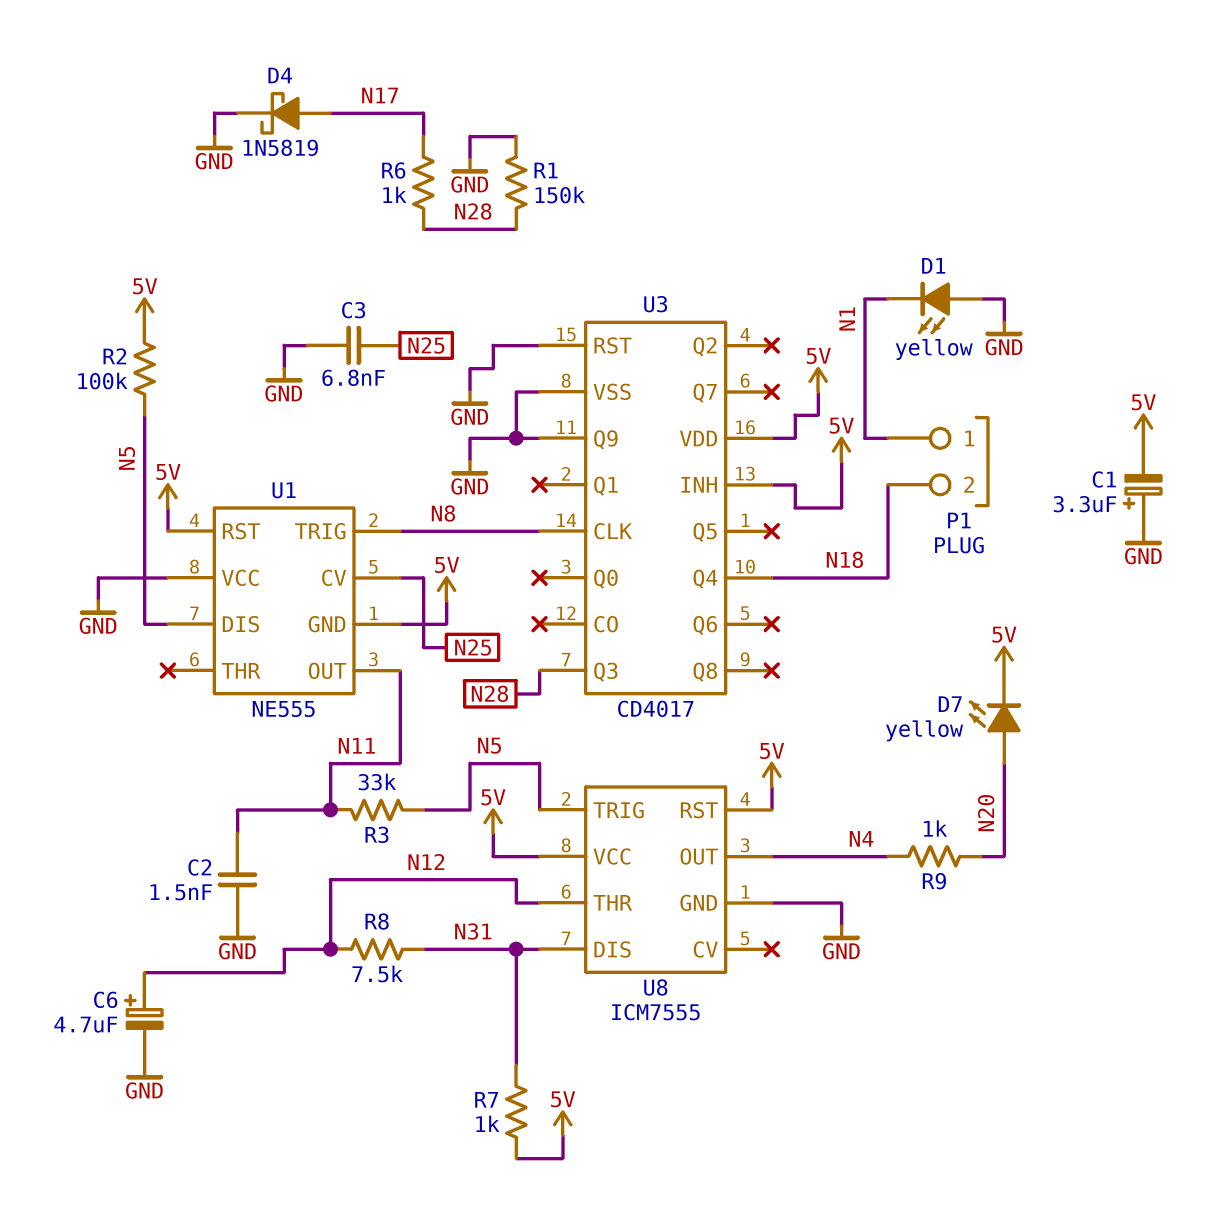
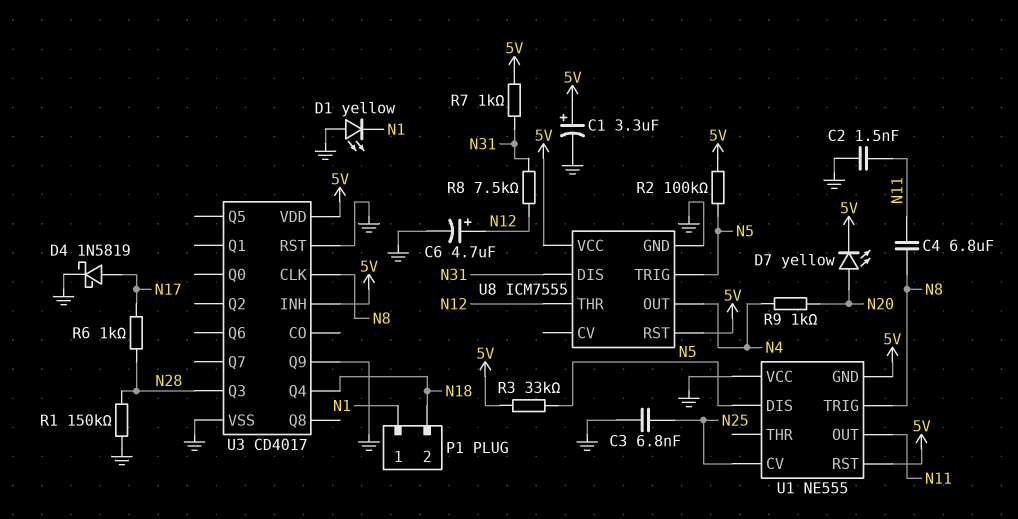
C1: 3.3uF (plus GND, minus 5V) -> 3.3uF (plus 5V, minus GND)
C4: none -> 6.8uF (N8, N11)
R3: 33k (N5, N11) -> 33k (5V, N5)

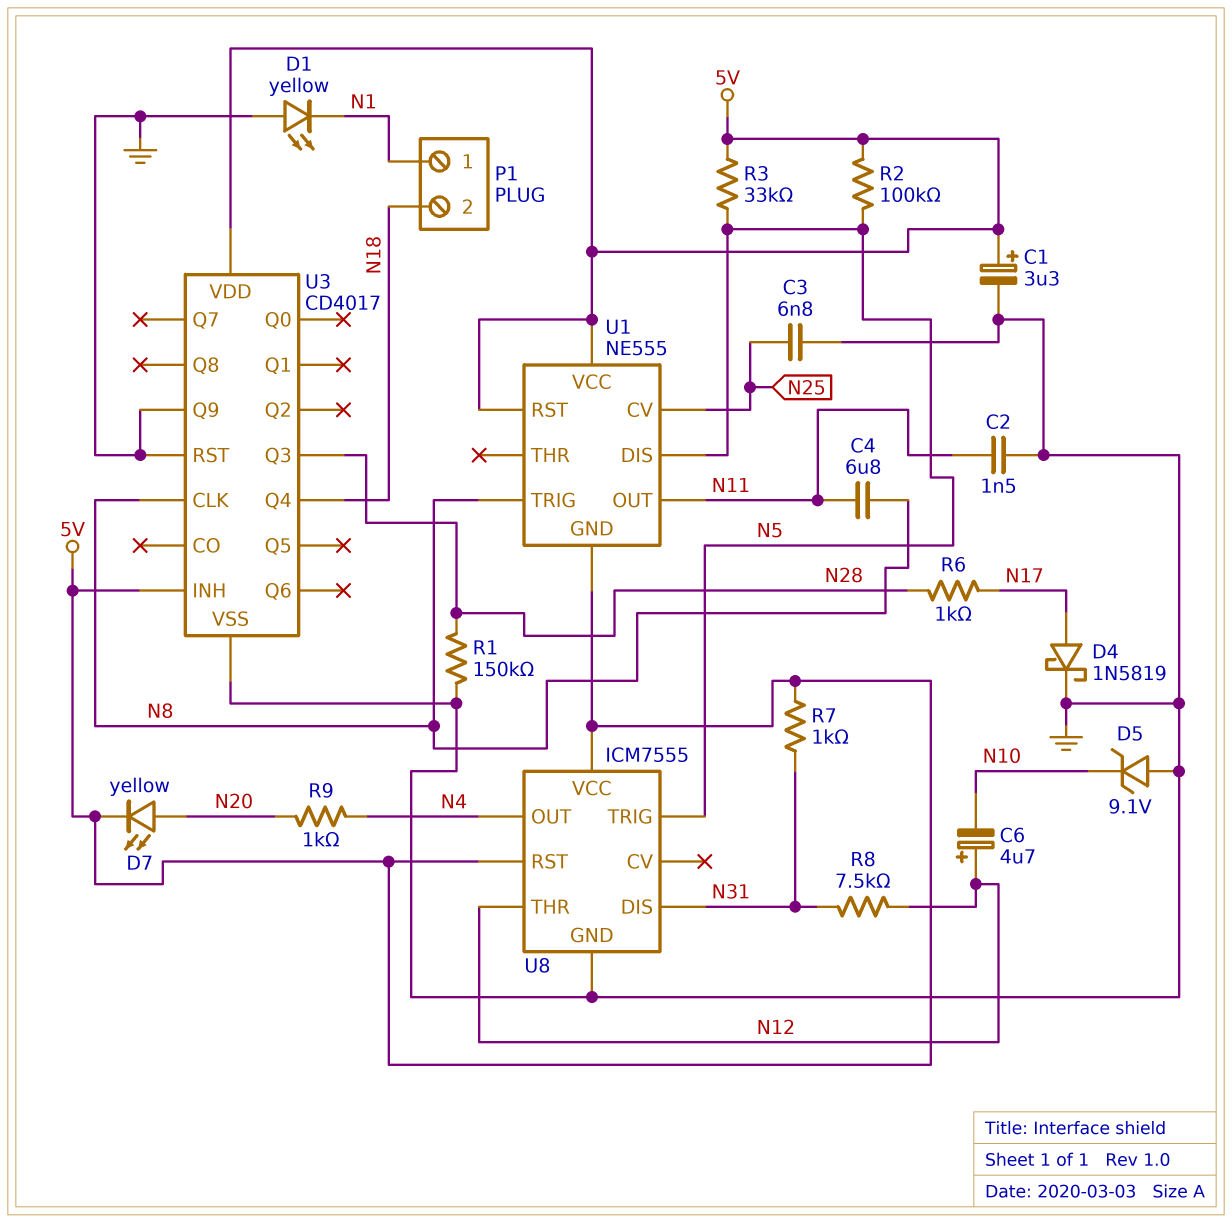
C6: 4.7uF (plus N12, minus GND) -> 4.7uF (plus N12, minus N10)
D5: none -> zener 9.1V (A GND, K N10)
U1 pin VCC: GND -> 5V

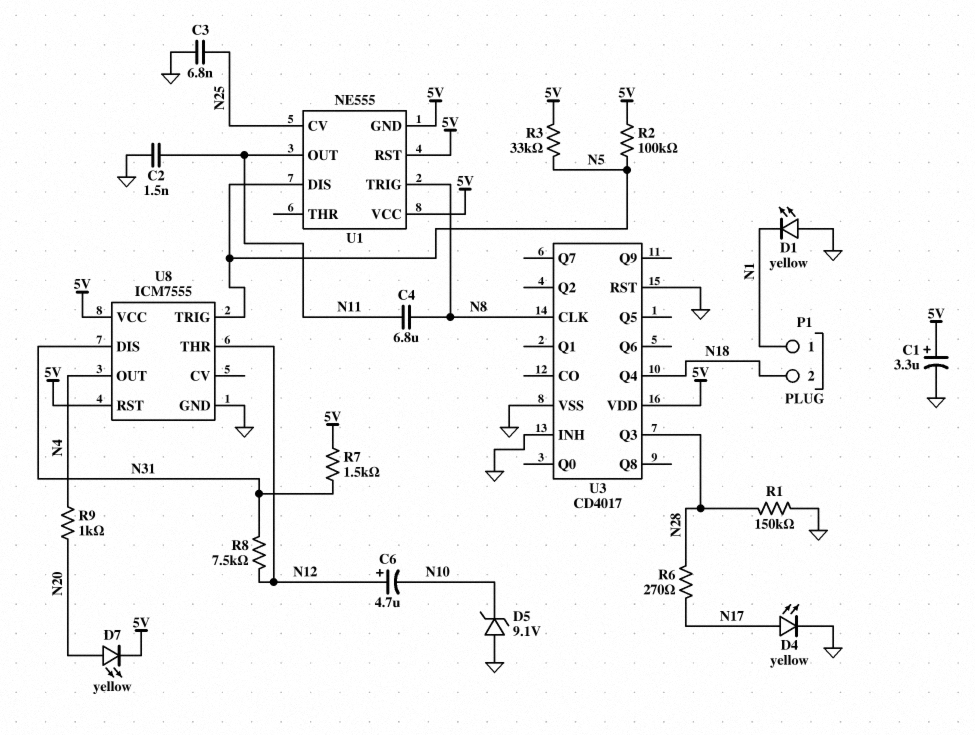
D4: schottky 1N5819 (A N17, K GND) -> LED yellow (A N17, K GND)
R6: 1k (N17, N28) -> 270 (N17, N28)
R7: 1k (5V, N31) -> 1.5k (5V, N31)
U3 pin INH: 5V -> GND
U3 pin Q9: GND -> none

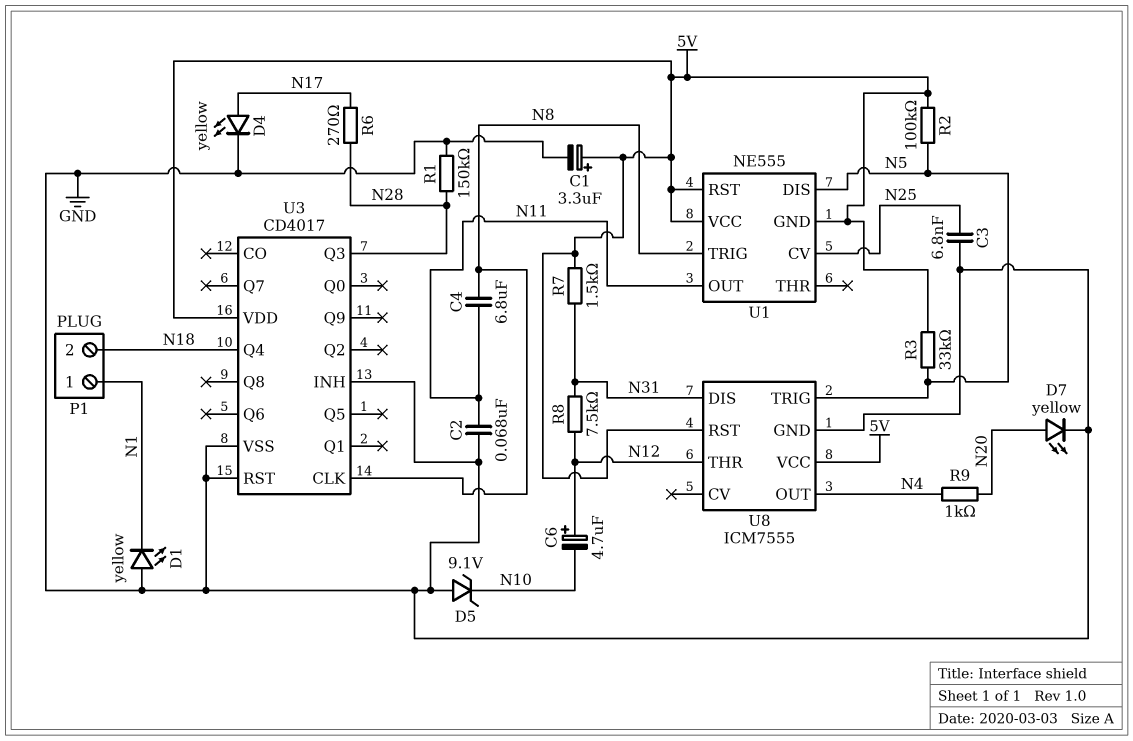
C2: 1.5nF (GND, N11) -> 68nF (GND, N11)
D7: LED yellow (A N20, K 5V) -> LED yellow (A N20, K GND)

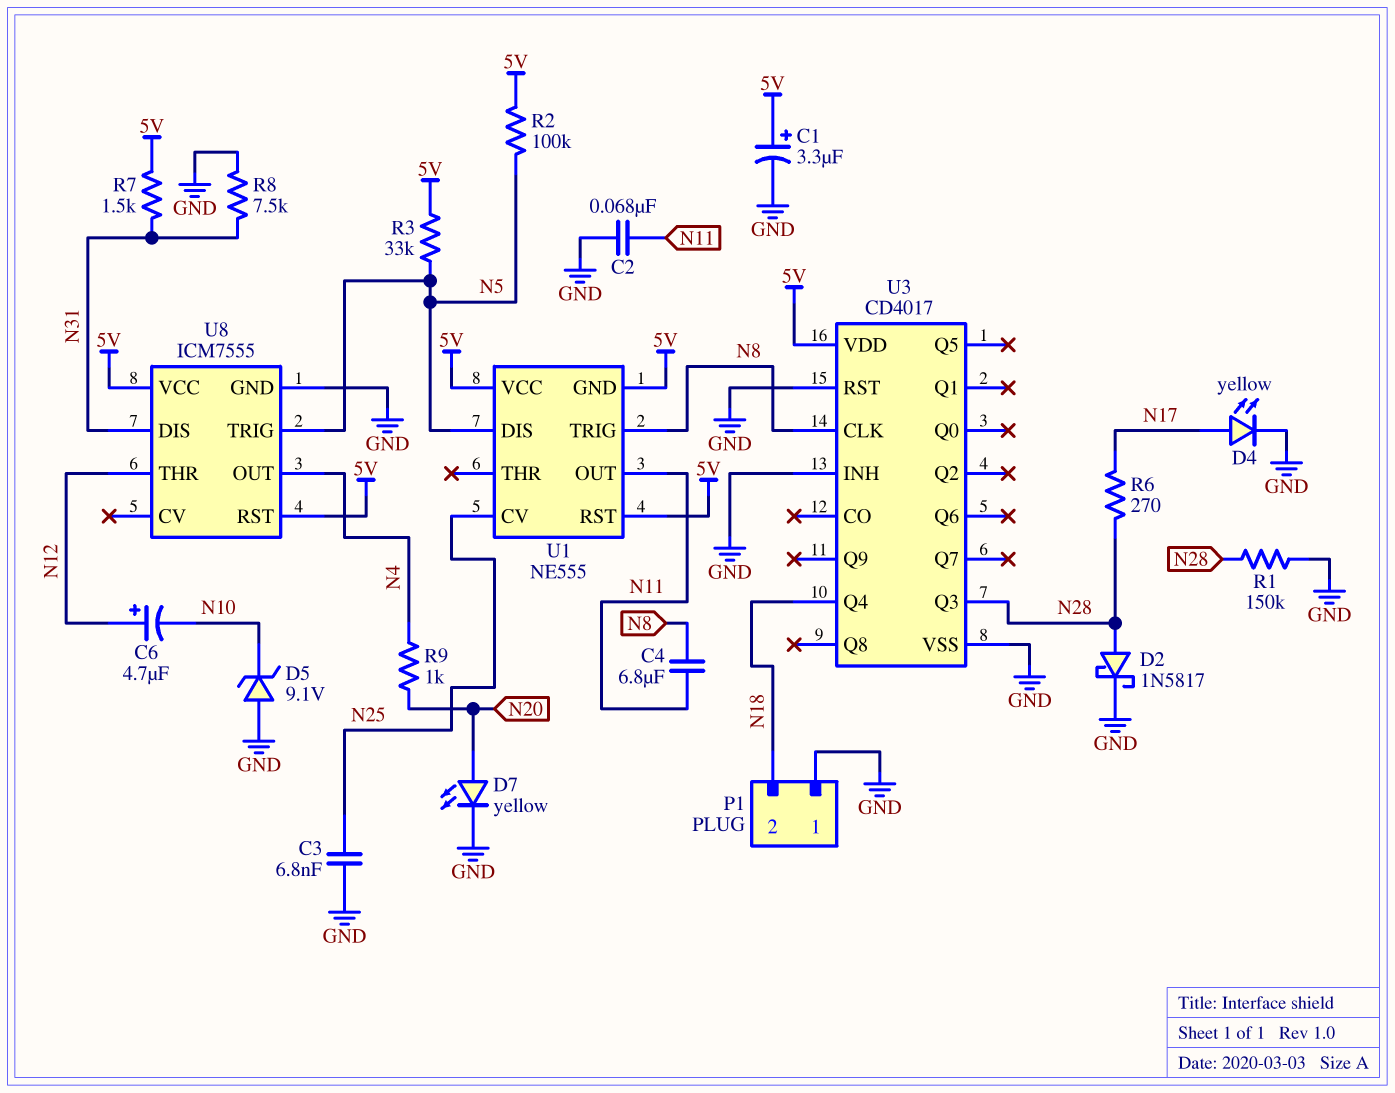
D1: LED yellow (A GND, K N1) -> none
D2: none -> schottky 1N5817 (A N28, K GND)
P1 pin 1: N1 -> GND
R8: 7.5k (N12, N31) -> 7.5k (GND, N31)

